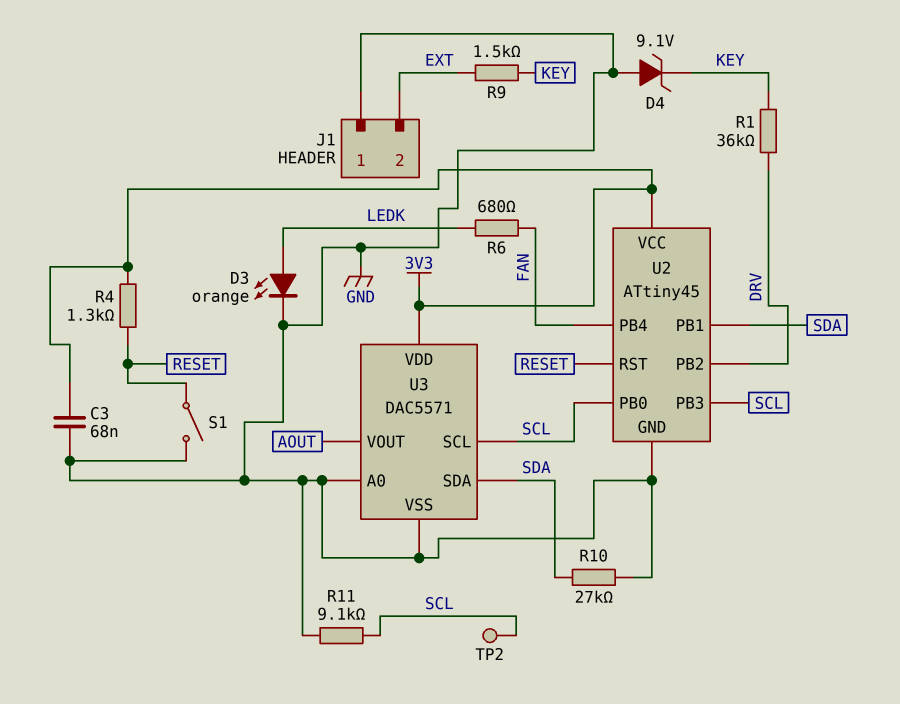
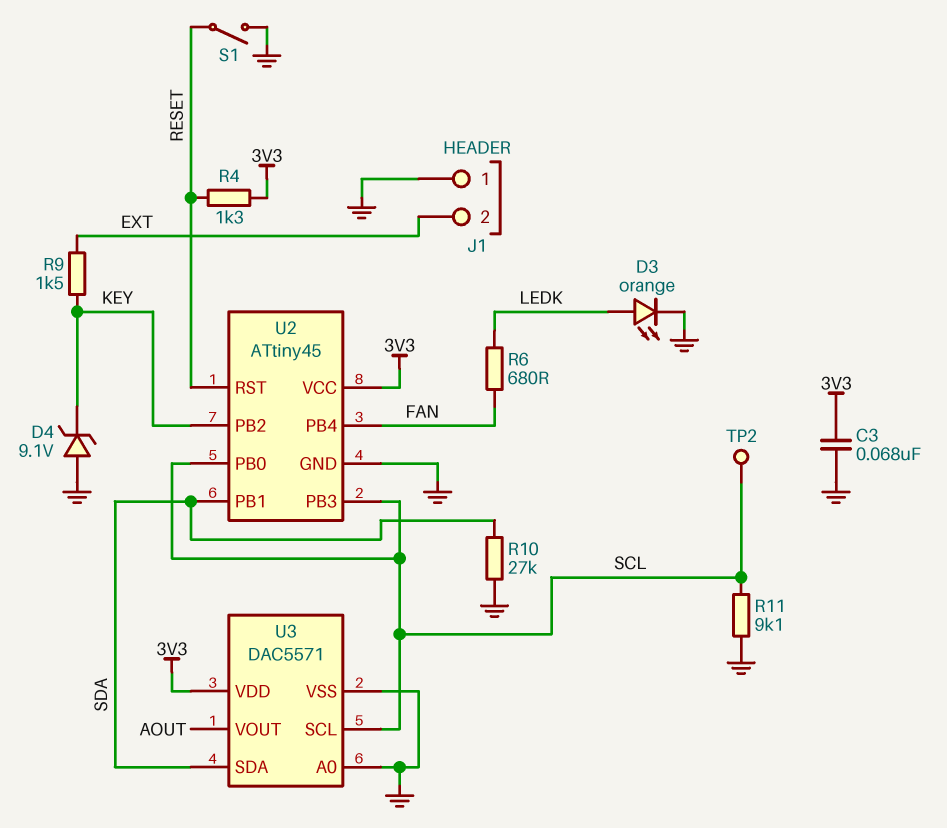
R1: 36k (DRV, KEY) -> none
U2 pin PB2: DRV -> KEY

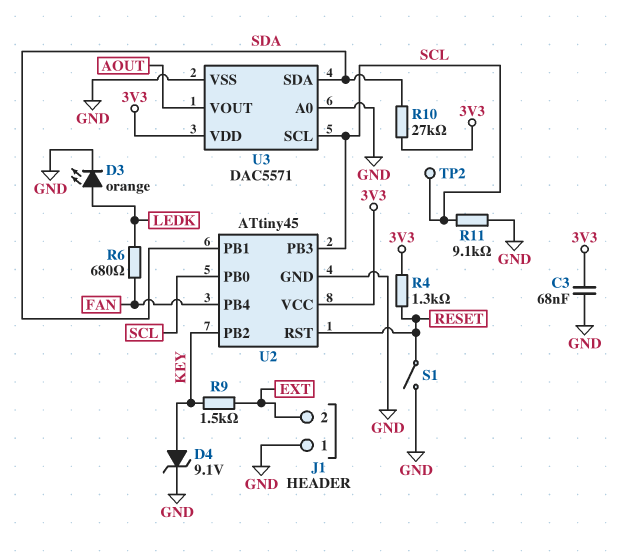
D4: zener 9.1V (A GND, K KEY) -> zener 9.1V (A KEY, K GND)
R10: 27k (GND, SDA) -> 27k (3V3, SDA)

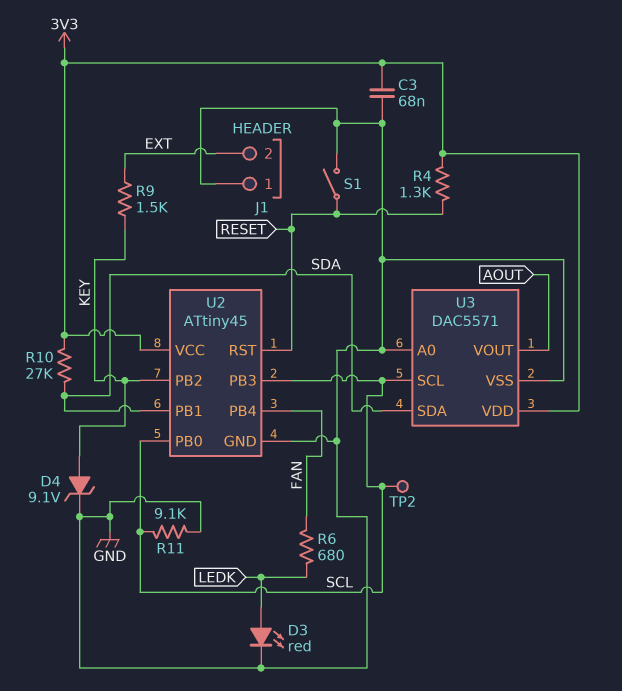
D3: LED orange (A LEDK, K GND) -> LED red (A LEDK, K GND)

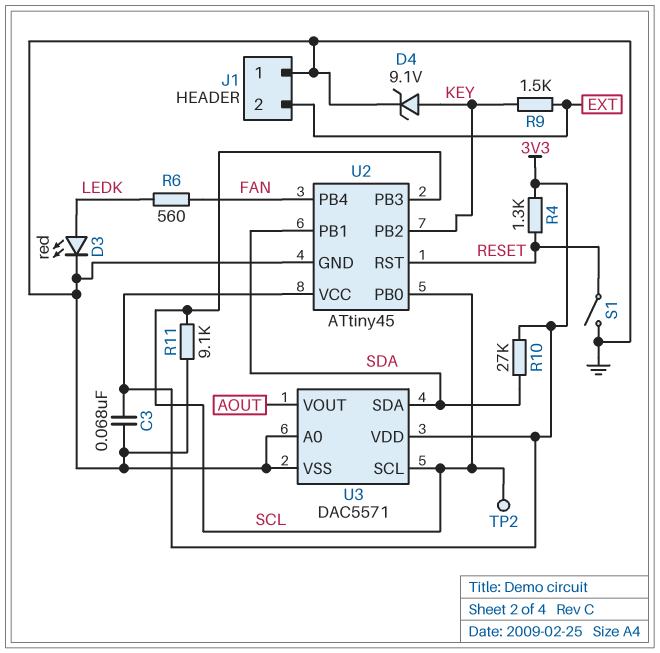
R6: 680 (FAN, LEDK) -> 560 (FAN, LEDK)

